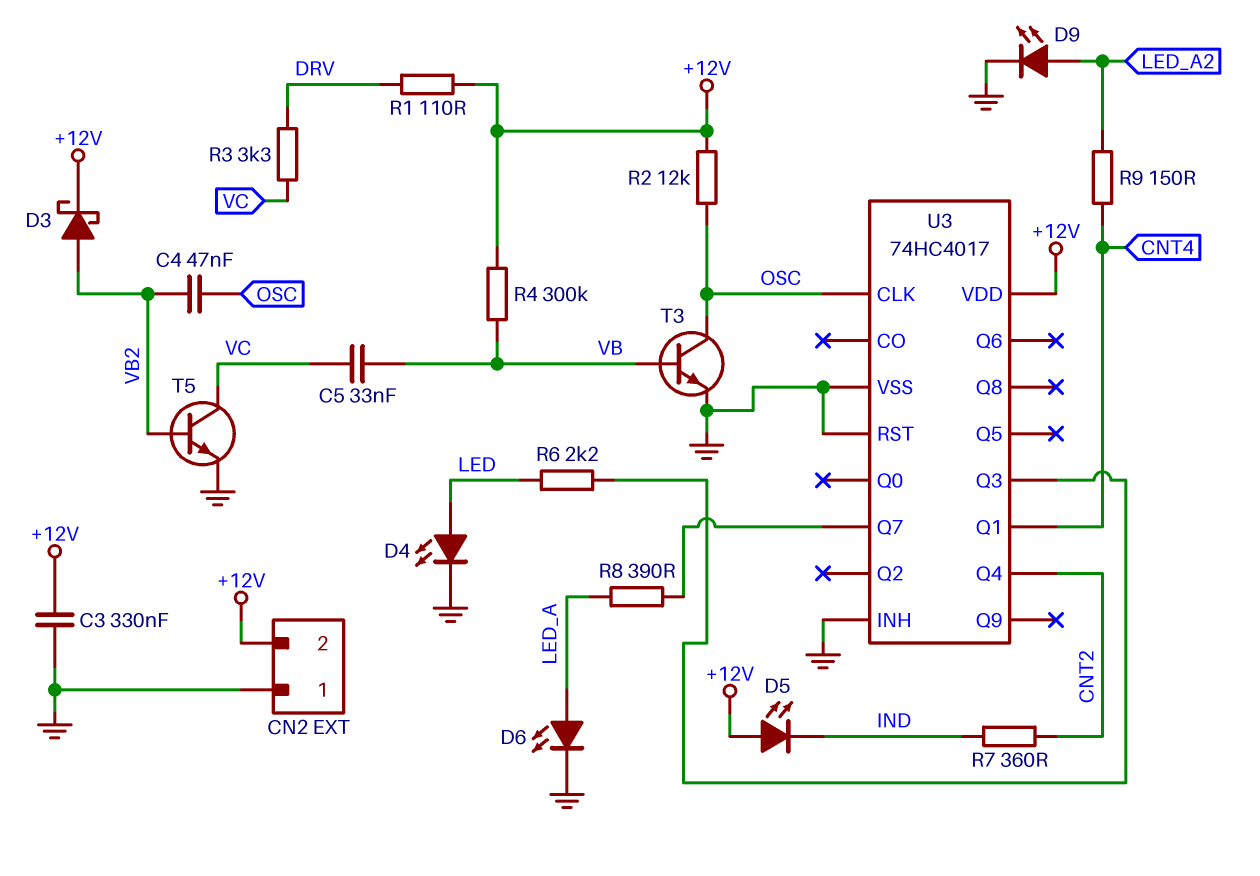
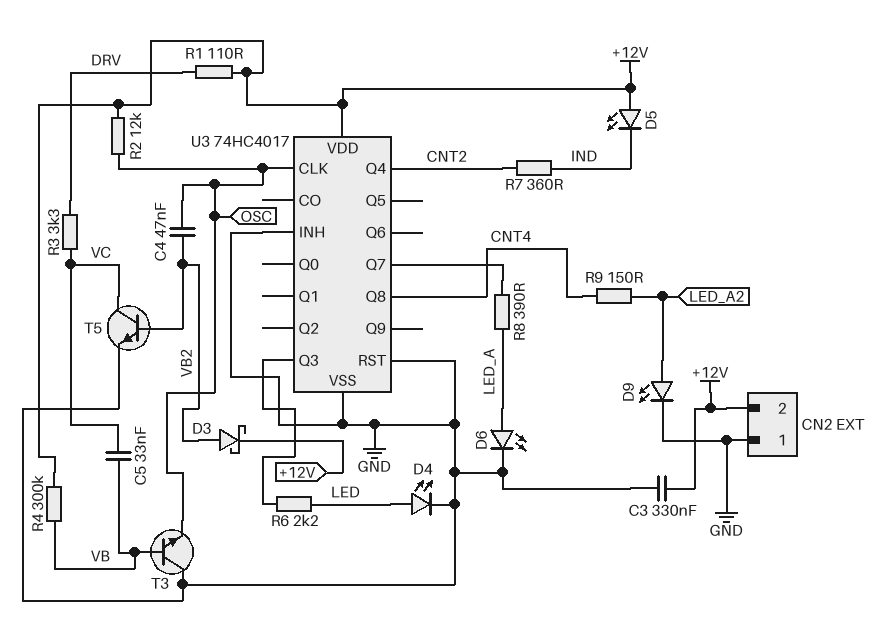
T3: NPN (B VB, C OSC, E GND) -> NPN (B VB, C GND, E OSC)
U3 pin Q1: CNT4 -> none
U3 pin Q8: none -> CNT4

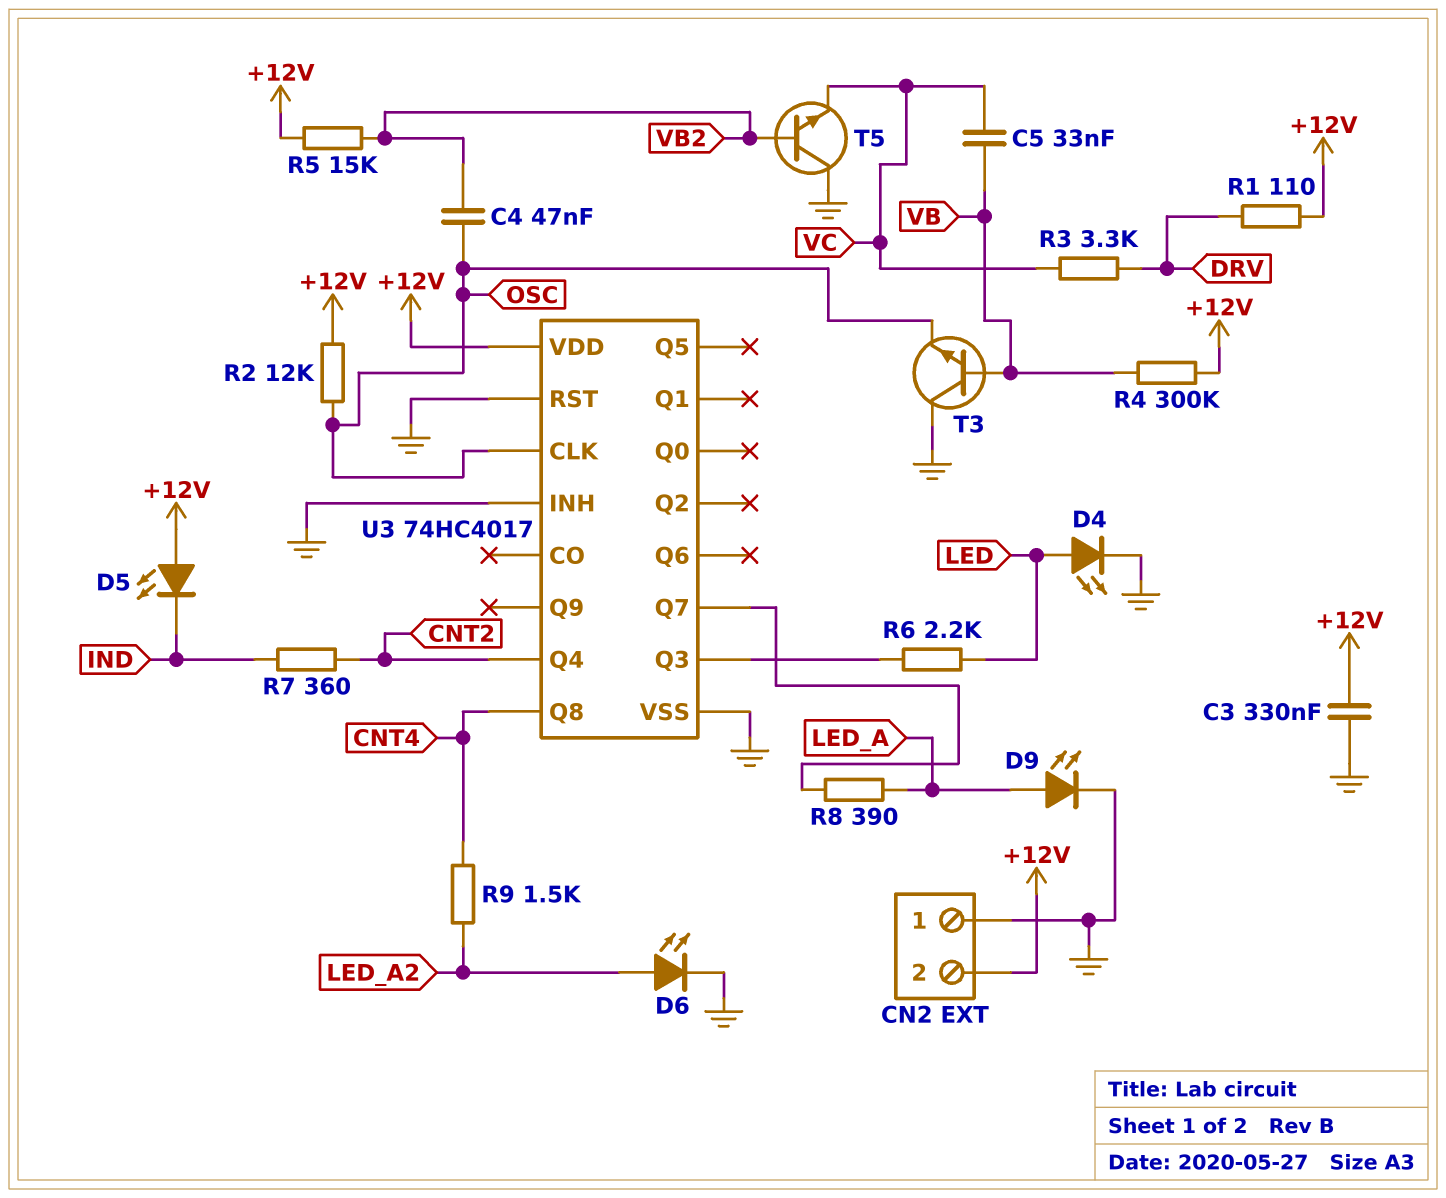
D3: schottky (A VB2, K +12V) -> none
D6: LED (A LED_A, K GND) -> LED (A LED_A2, K GND)
D9: LED (A LED_A2, K GND) -> LED (A LED_A, K GND)
R5: none -> 15k (+12V, VB2)
R9: 150 (CNT4, LED_A2) -> 1.5k (CNT4, LED_A2)
T5: NPN (B VB2, C VC, E GND) -> NPN (B VB2, C GND, E VC)

